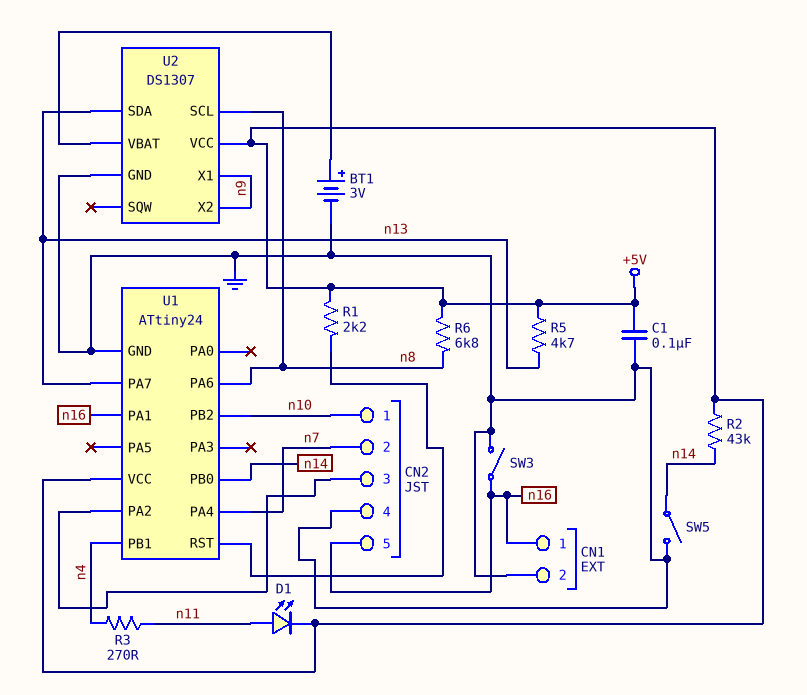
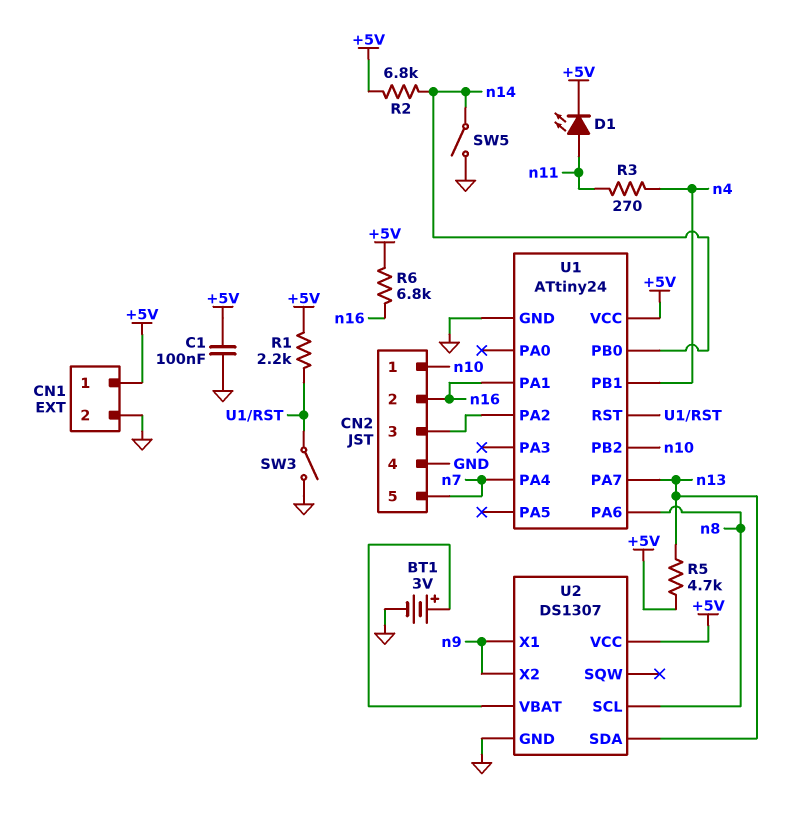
CN1 pin 1: n16 -> +5V
CN2 pin 2: n7 -> n16
CN2 pin 5: n16 -> n7
R2: 43k (+5V, n14) -> 6.8k (+5V, n14)
R6: 6.8k (+5V, n8) -> 6.8k (+5V, n16)
SW3: switch (GND, n16) -> switch (GND, U1/RST)

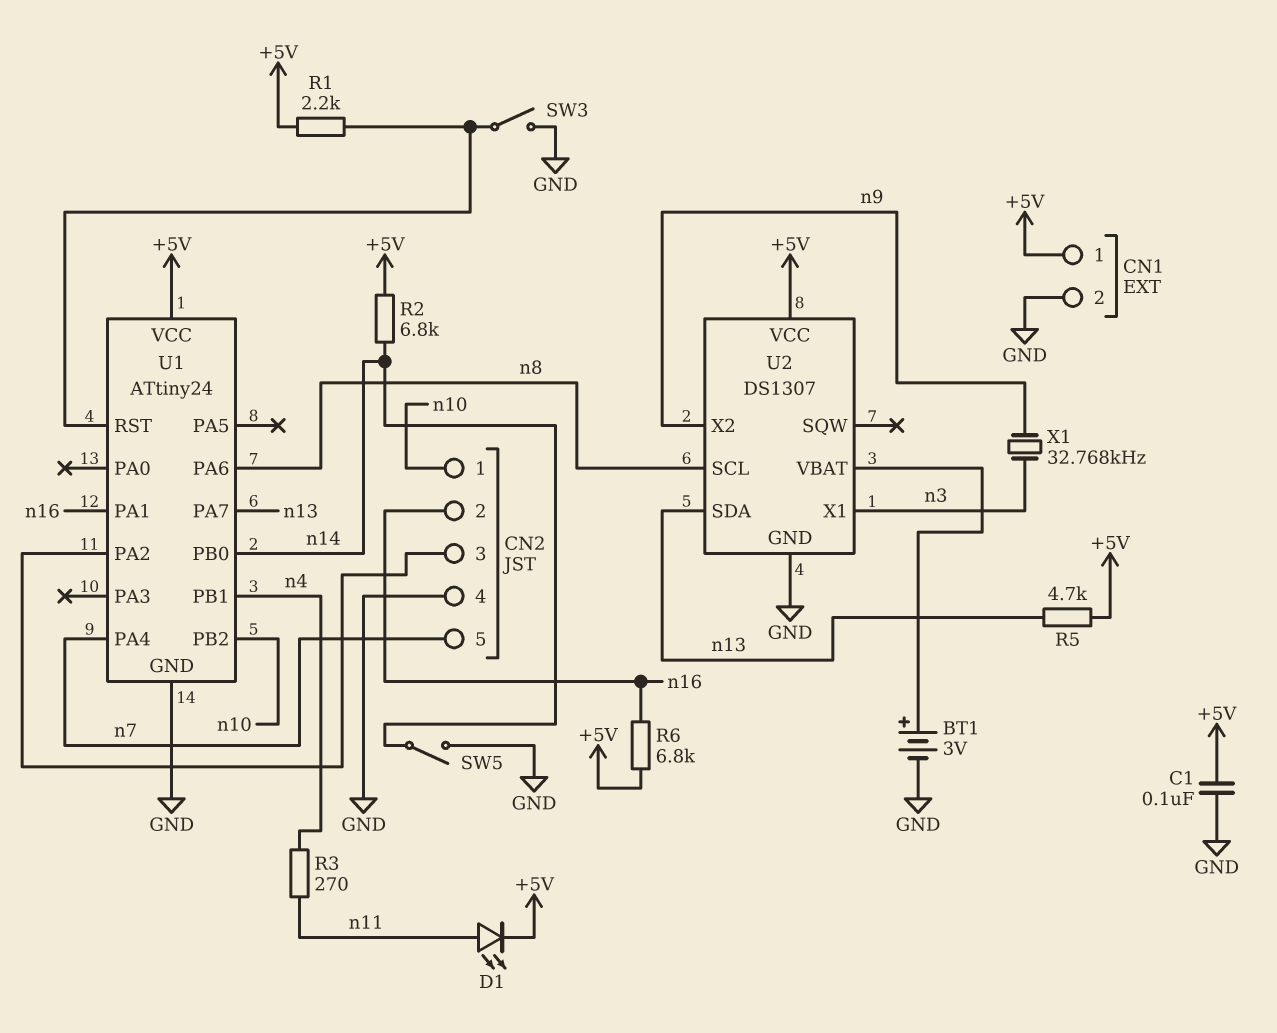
U2 pin X1: n9 -> n3
X1: none -> 32.768kHz (n3, n9)

